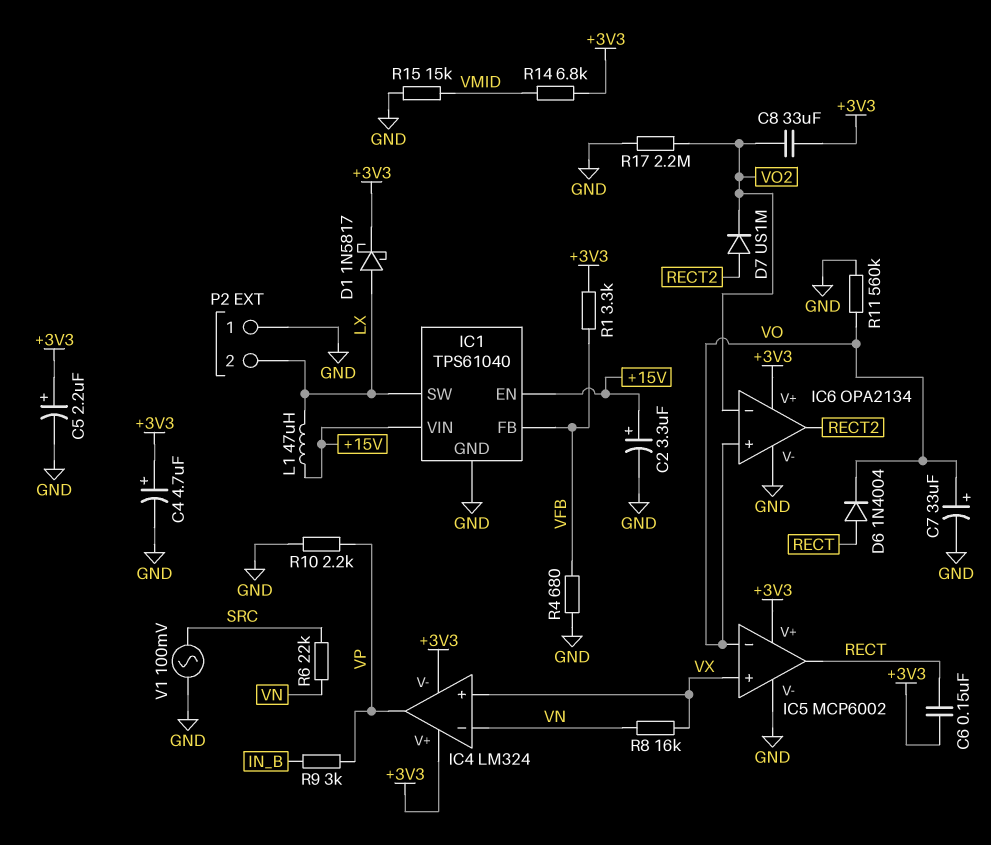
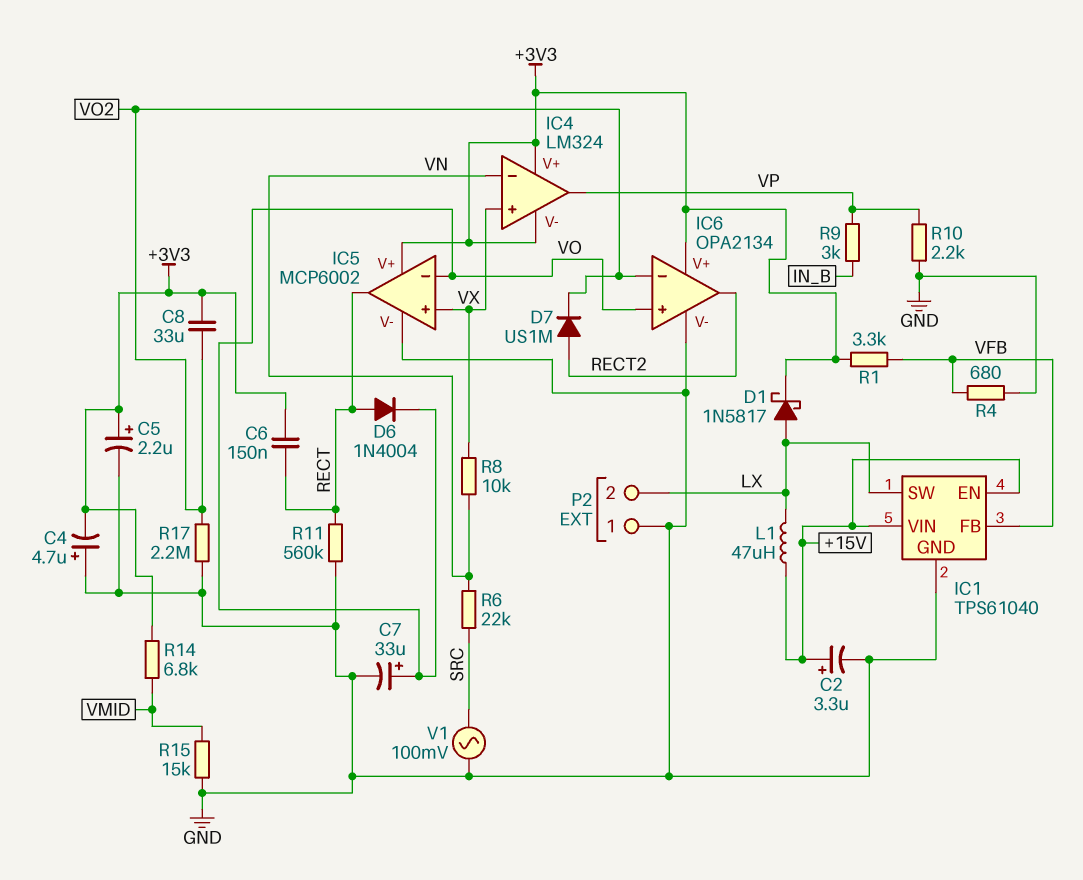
C4: 4.7uF (plus +3V3, minus GND) -> 4.7uF (plus GND, minus +3V3)
R8: 16k (VN, VX) -> 10k (VN, VX)
R11: 560k (GND, VO) -> 560k (GND, RECT)

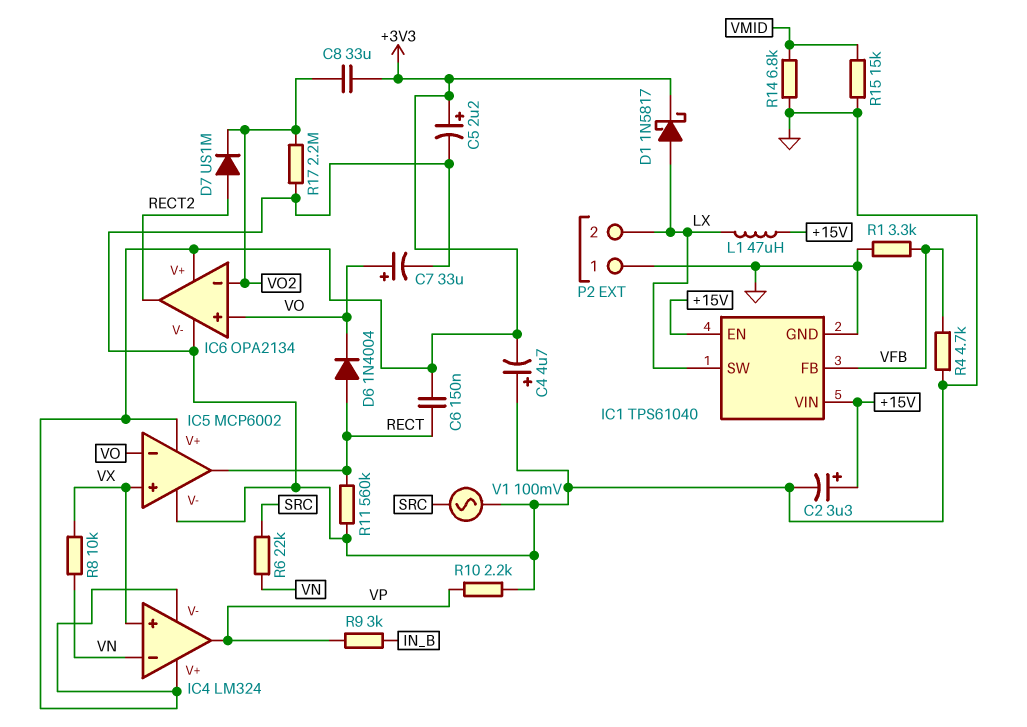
R1: 3.3k (+3V3, VFB) -> 3.3k (GND, VFB)
R4: 680 (GND, VFB) -> 4.7k (GND, VFB)
R14: 6.8k (+3V3, VMID) -> 6.8k (GND, VMID)

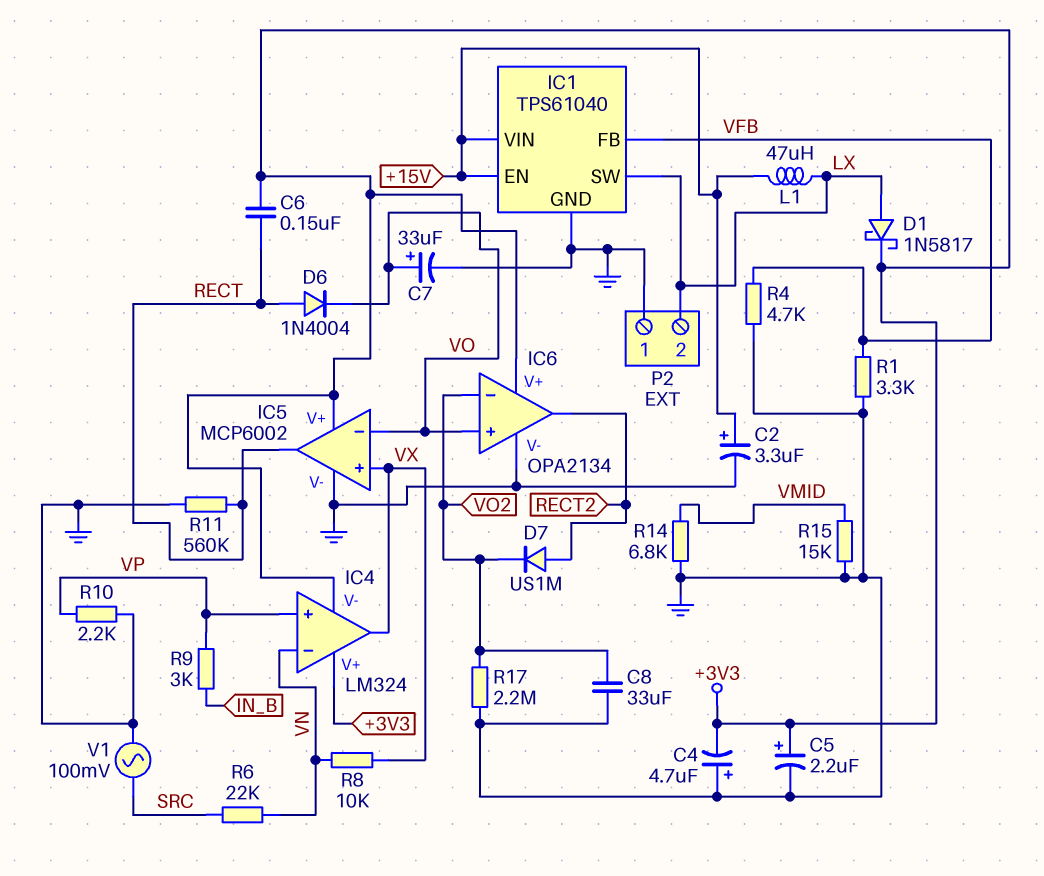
C8: 33uF (+3V3, VO2) -> 33uF (GND, VO2)
IC4 pin in+: VX -> VP
IC4 pin out: VP -> VX

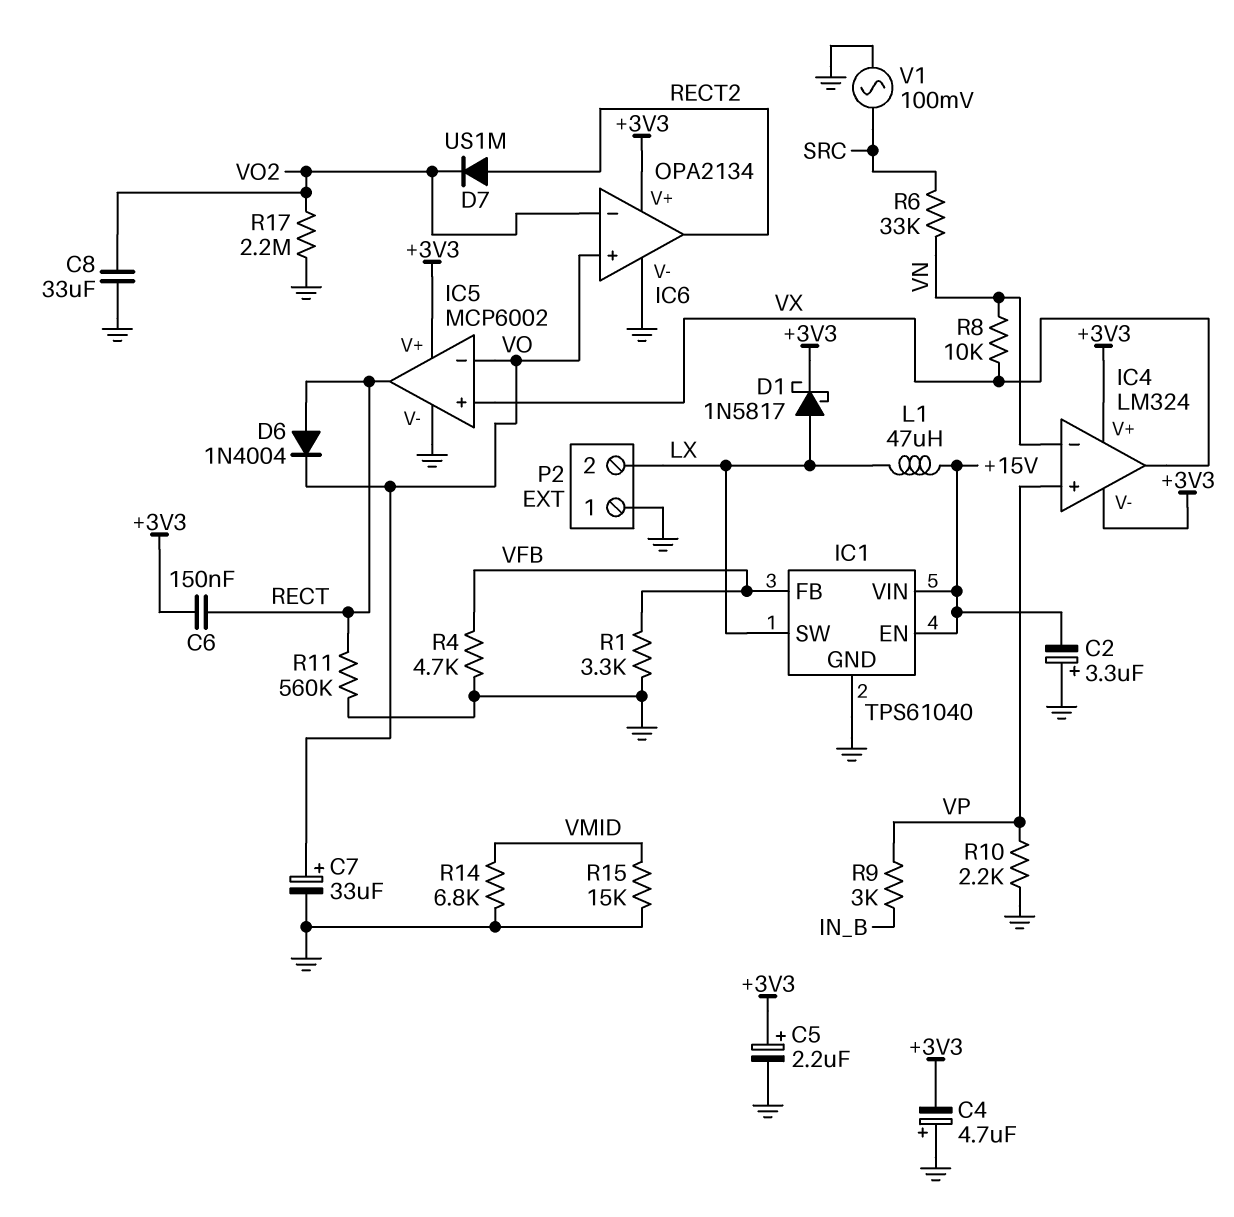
C2: 3.3uF (plus +15V, minus GND) -> 3.3uF (plus GND, minus +15V)
R6: 22k (SRC, VN) -> 33k (SRC, VN)

